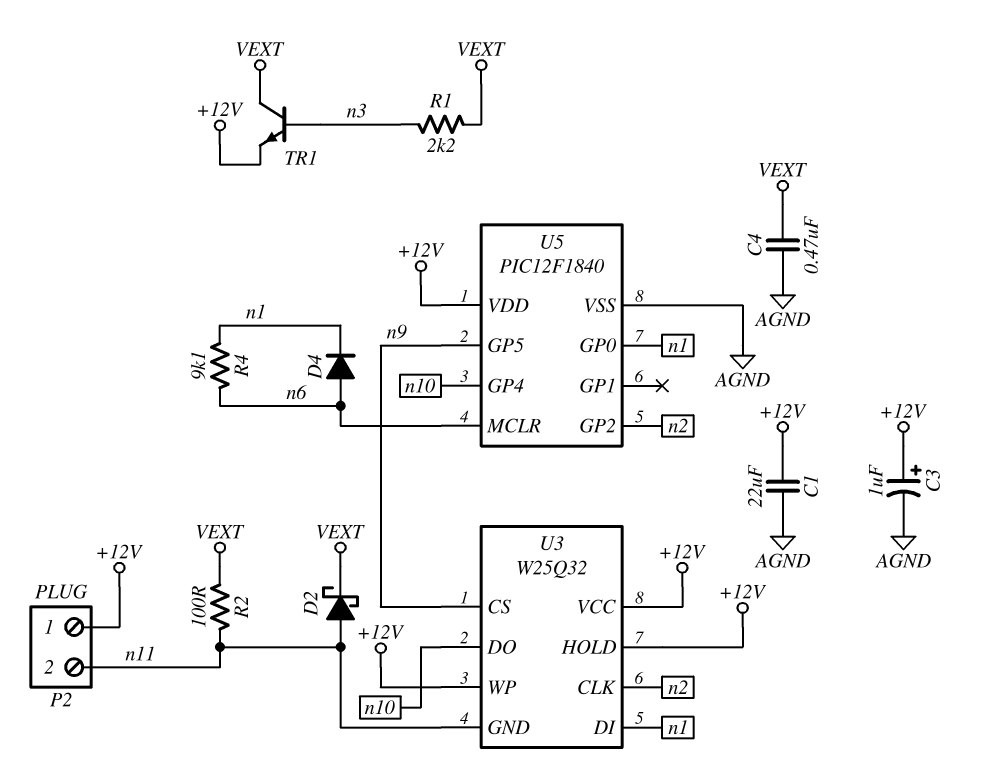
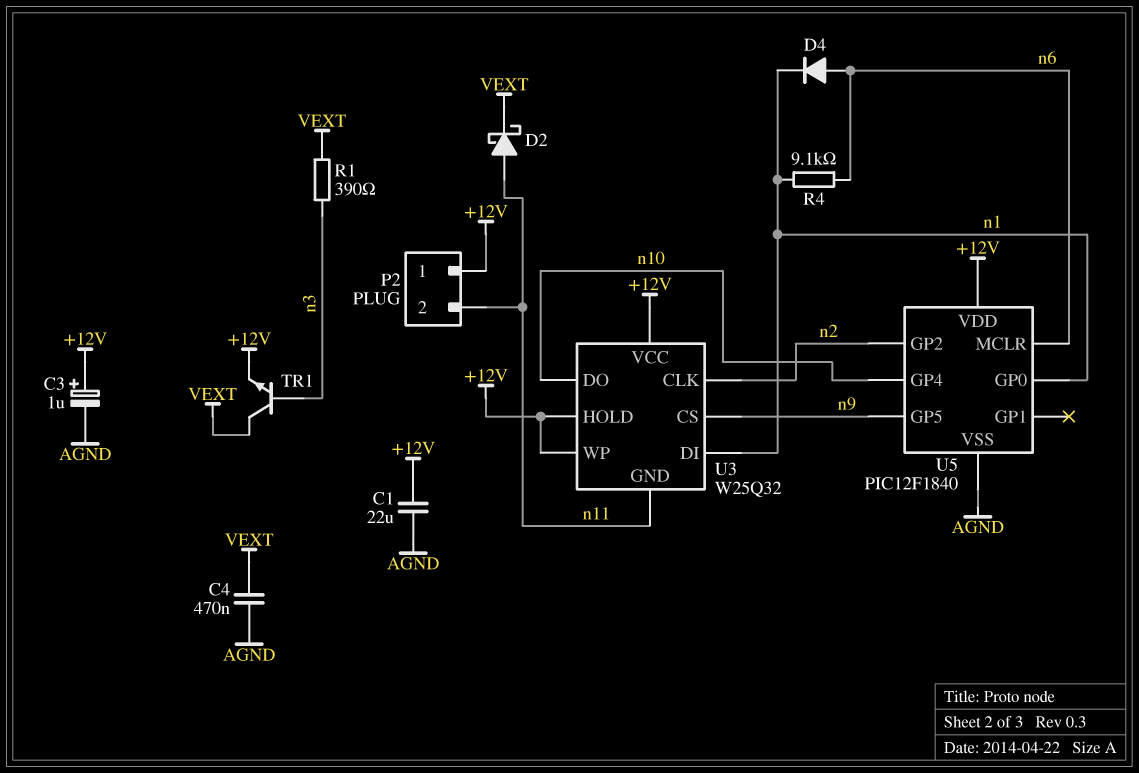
R1: 2.2k (VEXT, n3) -> 390 (VEXT, n3)
R2: 100 (VEXT, n11) -> none

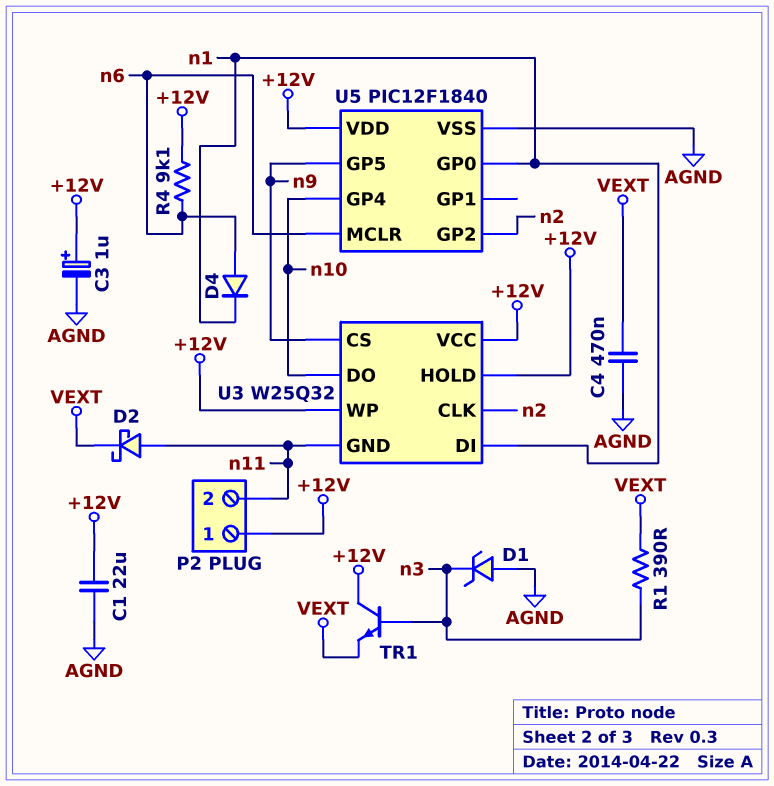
D1: none -> zener (A AGND, K n3)
R4: 9.1k (n1, n6) -> 9.1k (+12V, n6)
TR1: NPN (B n3, C VEXT, E +12V) -> NPN (B n3, C +12V, E VEXT)

